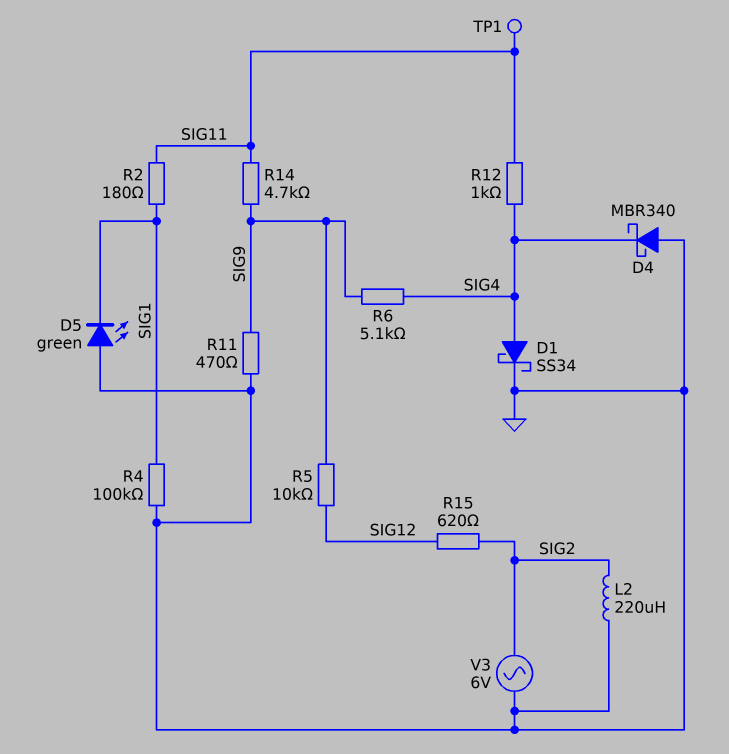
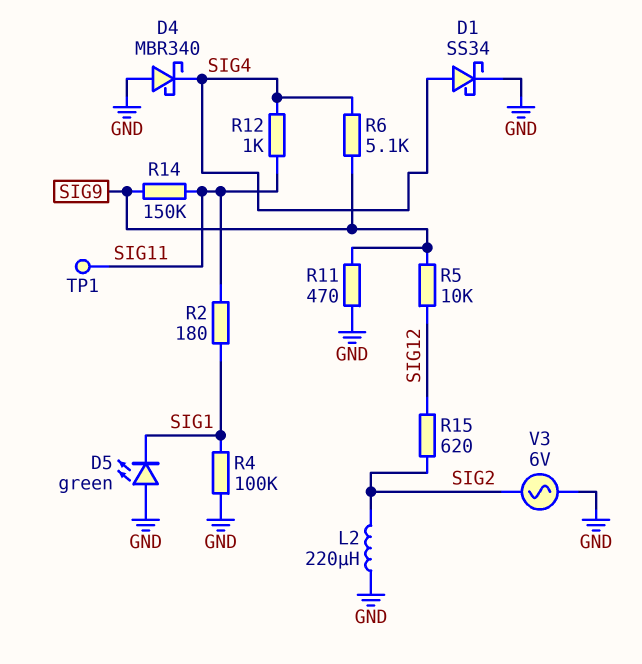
R14: 4.7k (SIG9, SIG11) -> 150k (SIG9, SIG11)

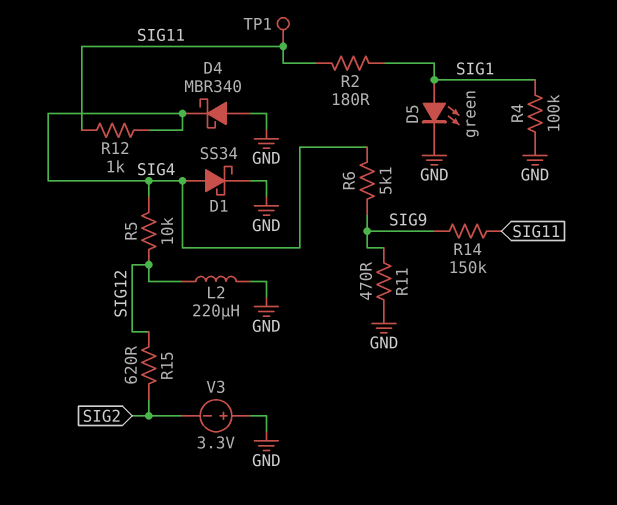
D5: LED green (A GND, K SIG1) -> LED green (A SIG1, K GND)
L2: 220uH (GND, SIG2) -> 220uH (GND, SIG12)
R5: 10k (SIG9, SIG12) -> 10k (SIG4, SIG12)
V3: AC 6V (GND, SIG2) -> 3.3V (plus GND, minus SIG2)

